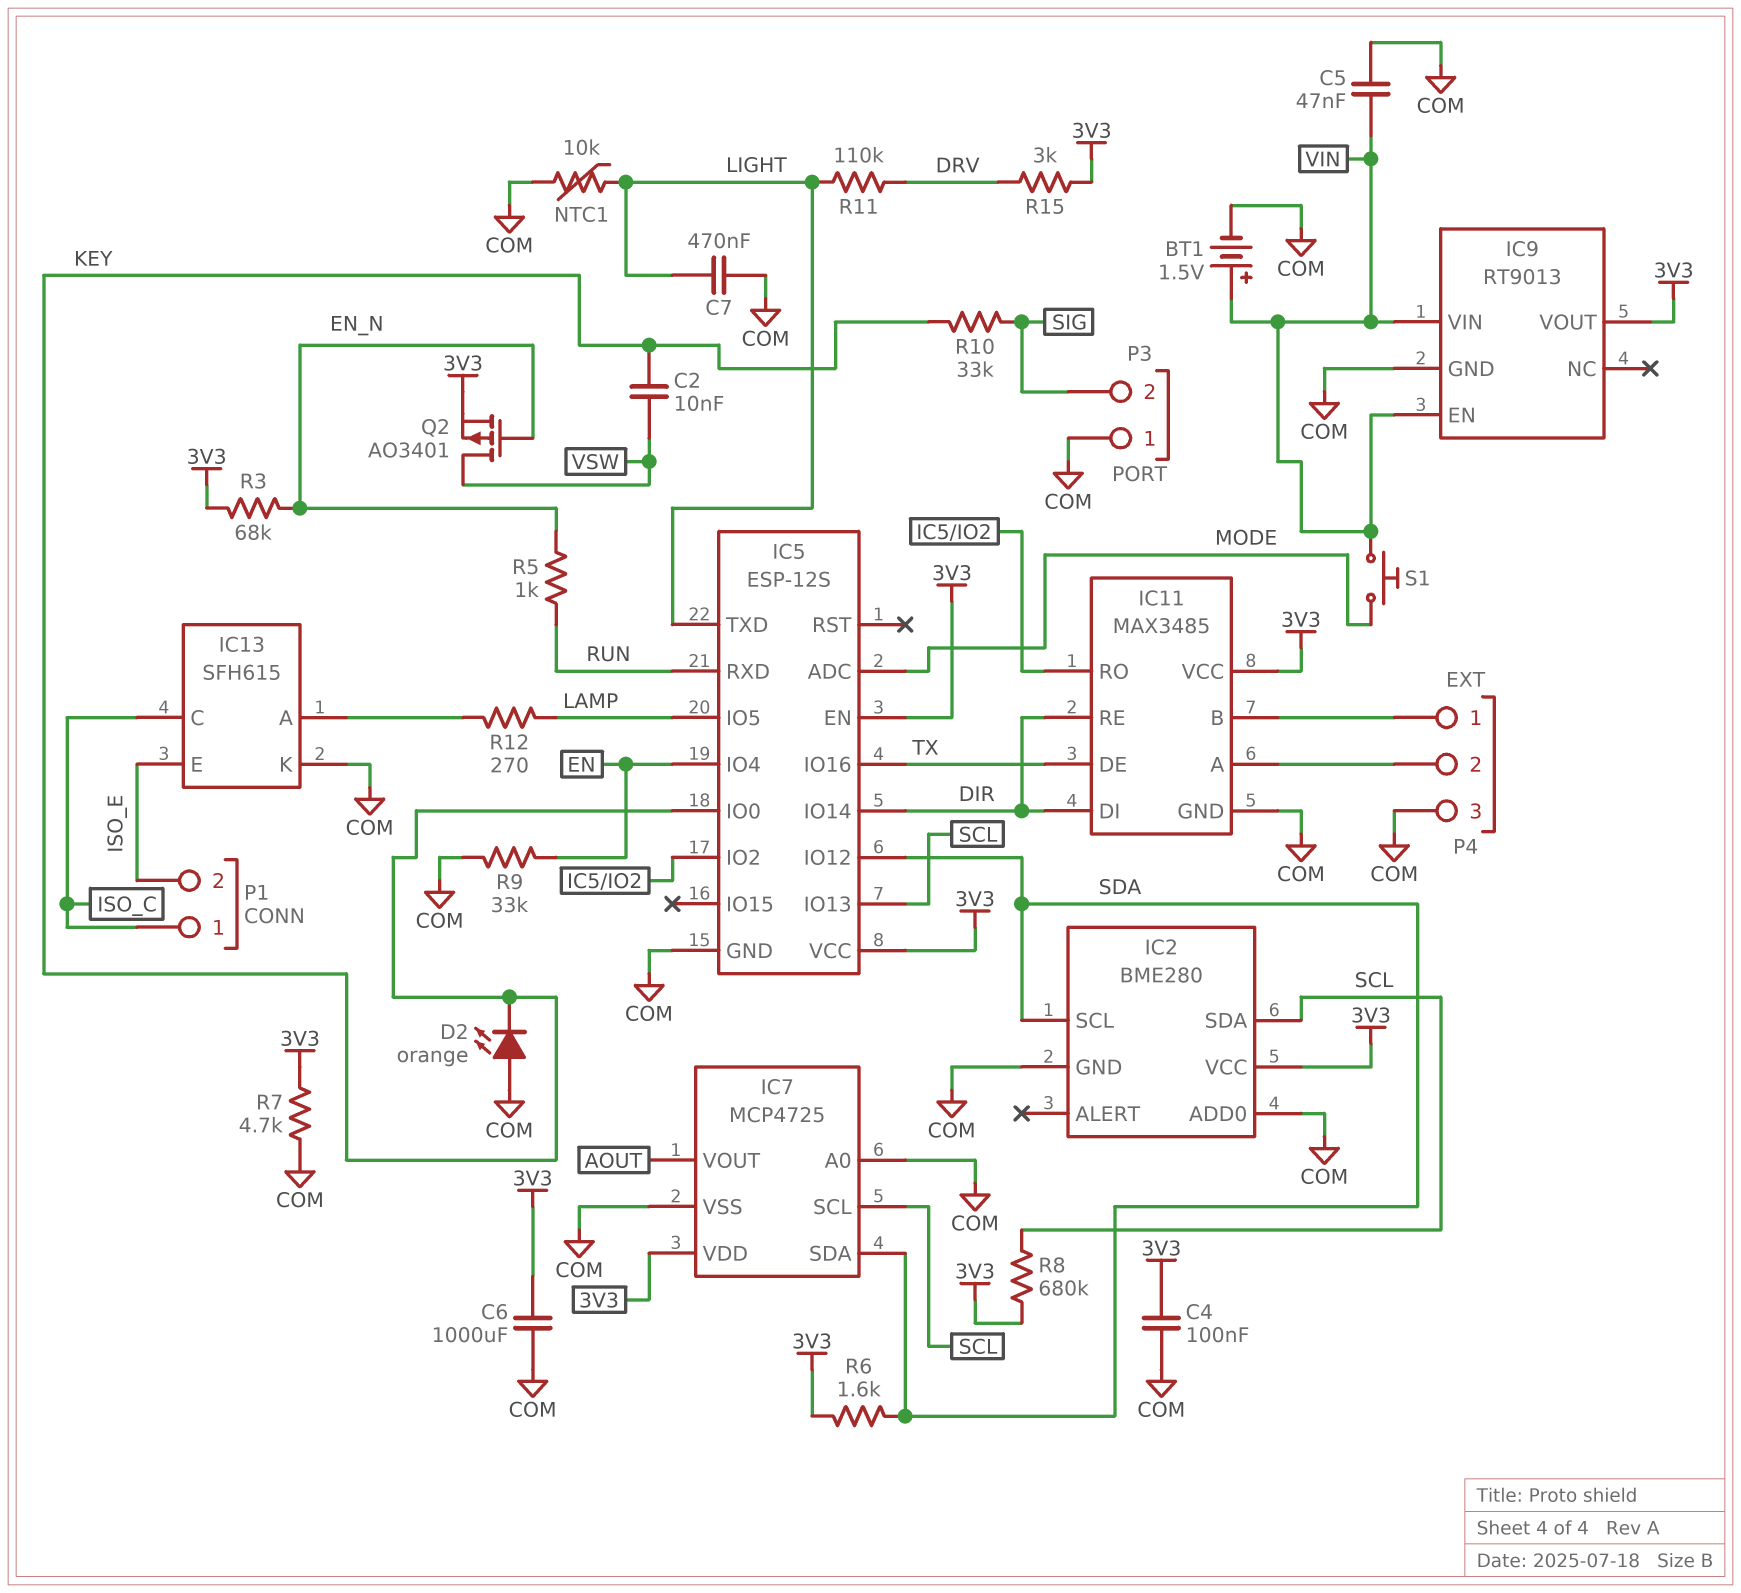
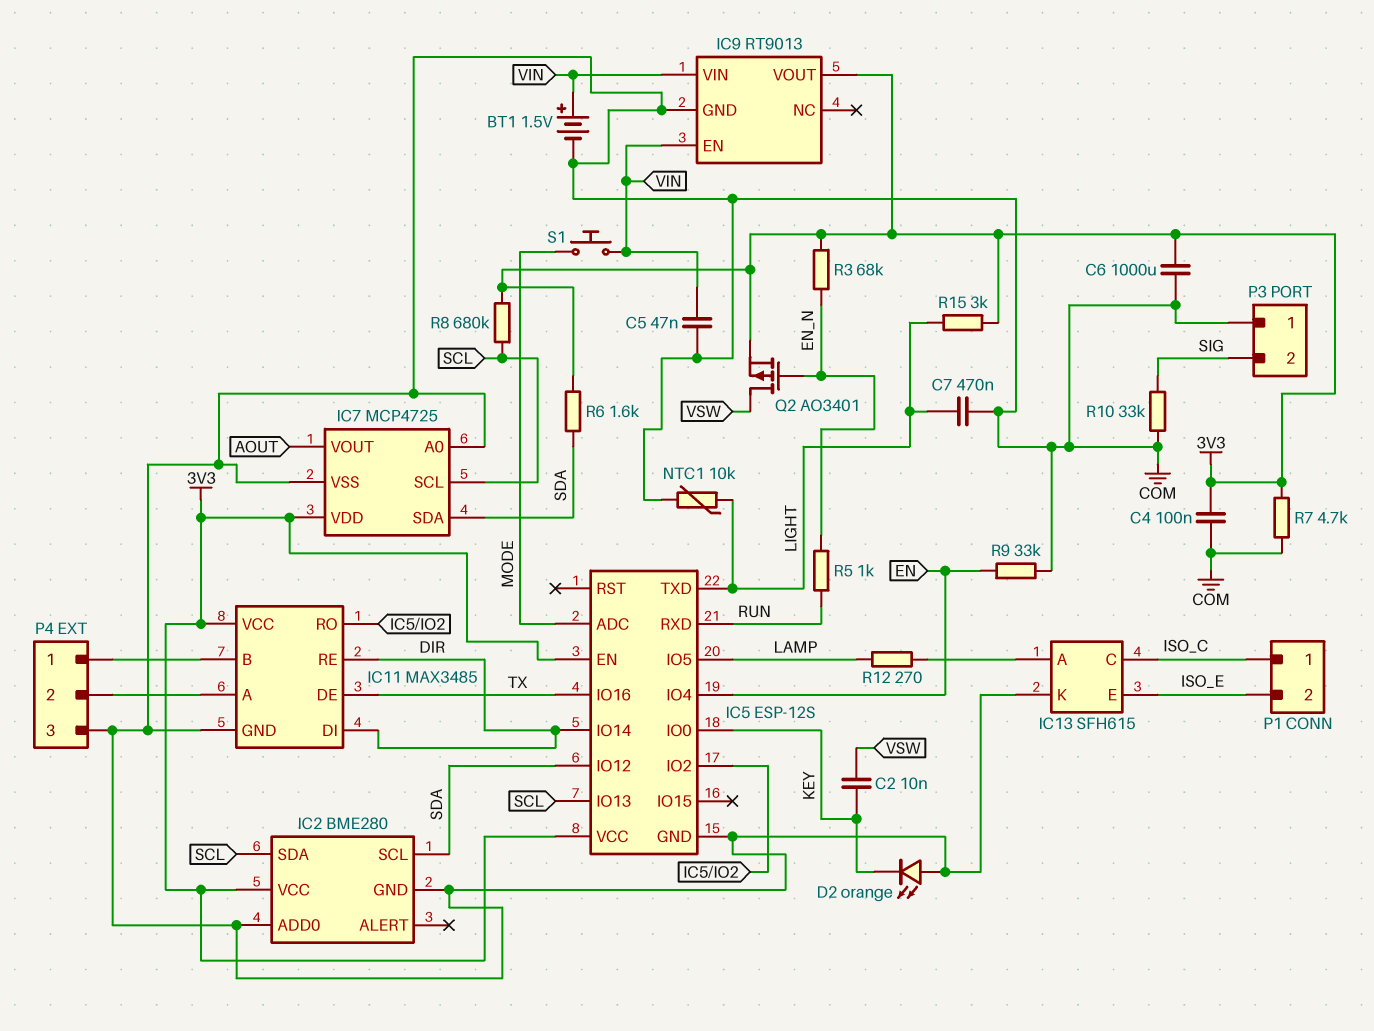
R10: 33k (KEY, SIG) -> 33k (COM, SIG)
R11: 110k (DRV, LIGHT) -> none
R15: 3k (3V3, DRV) -> 3k (3V3, LIGHT)

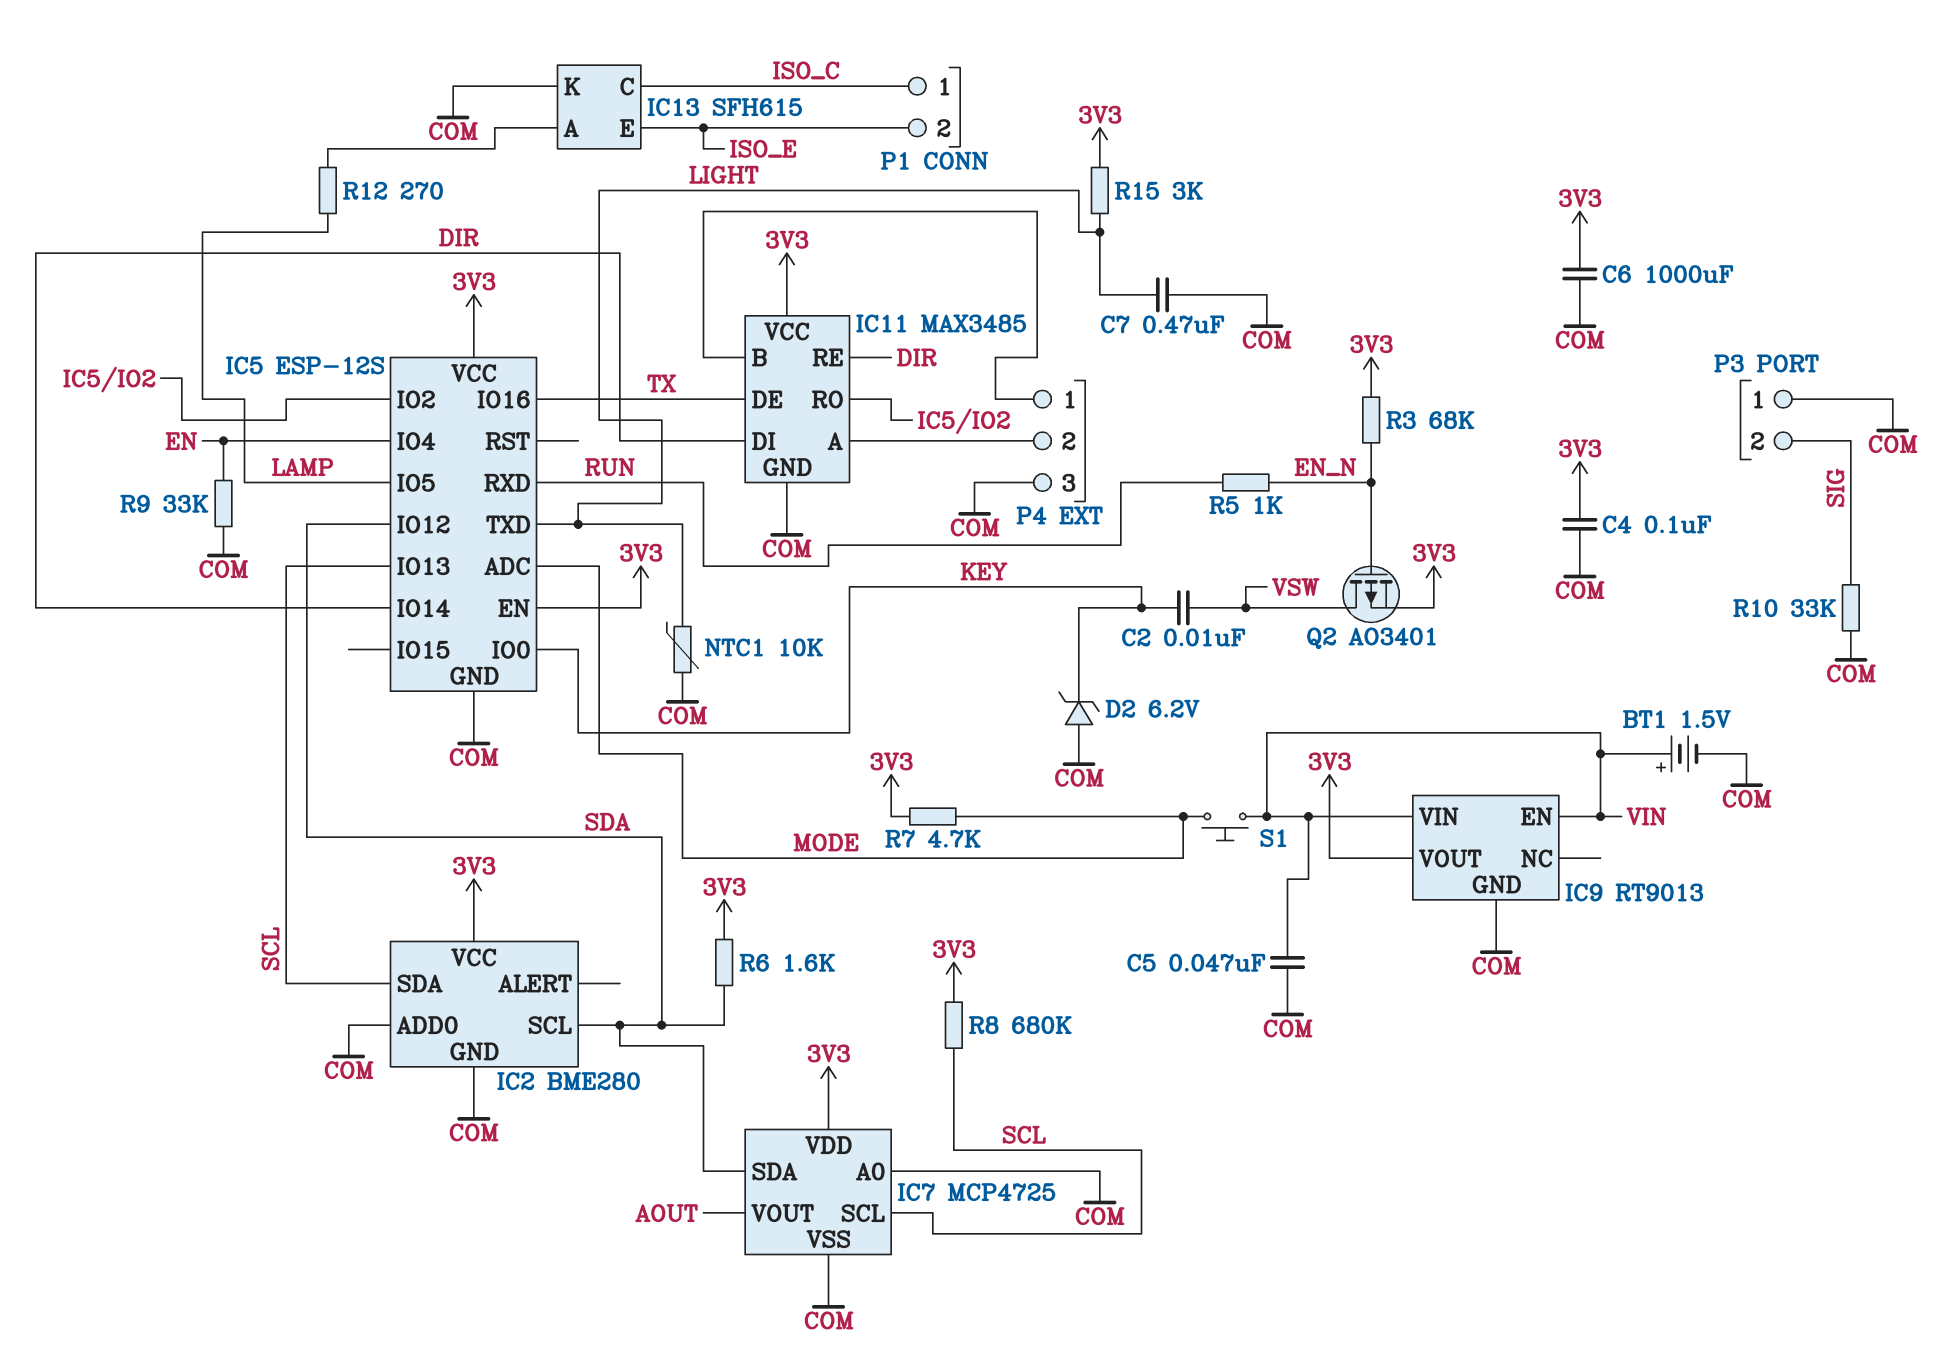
D2: LED orange (A COM, K KEY) -> zener 6.2V (A COM, K KEY)
R7: 4.7k (3V3, COM) -> 4.7k (3V3, MODE)

